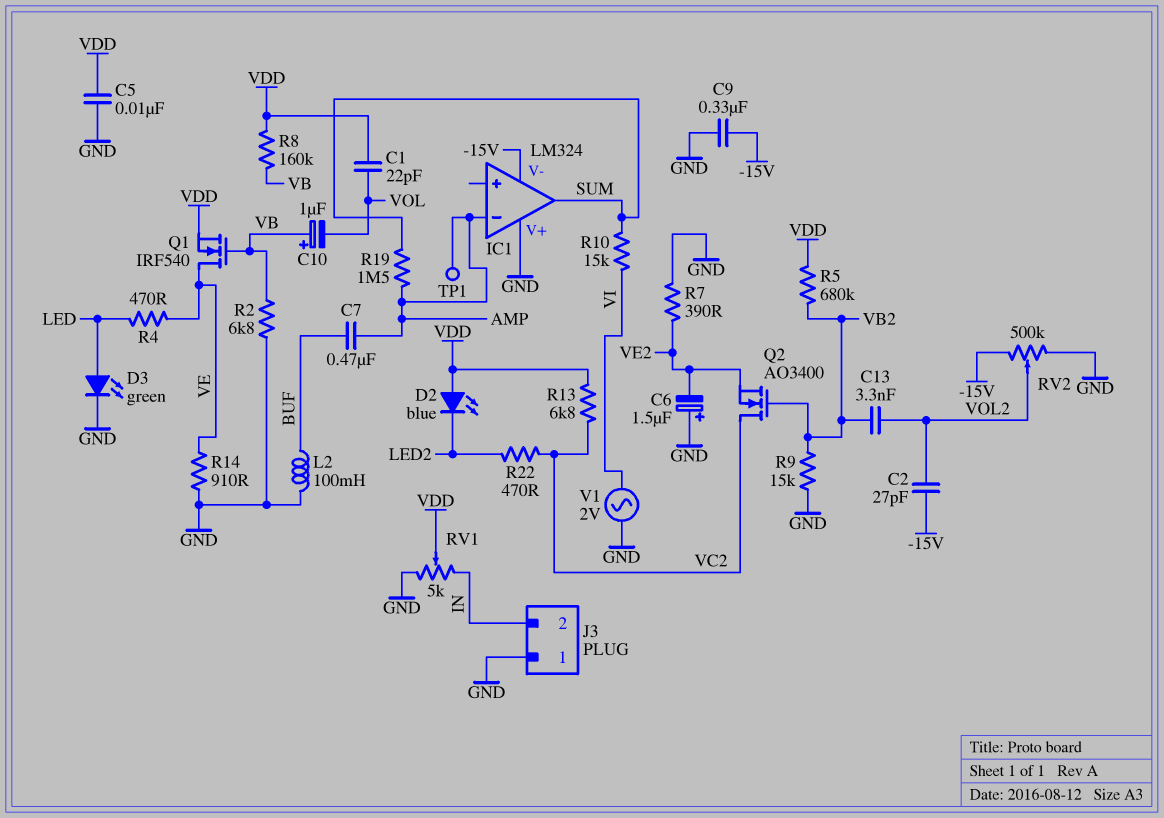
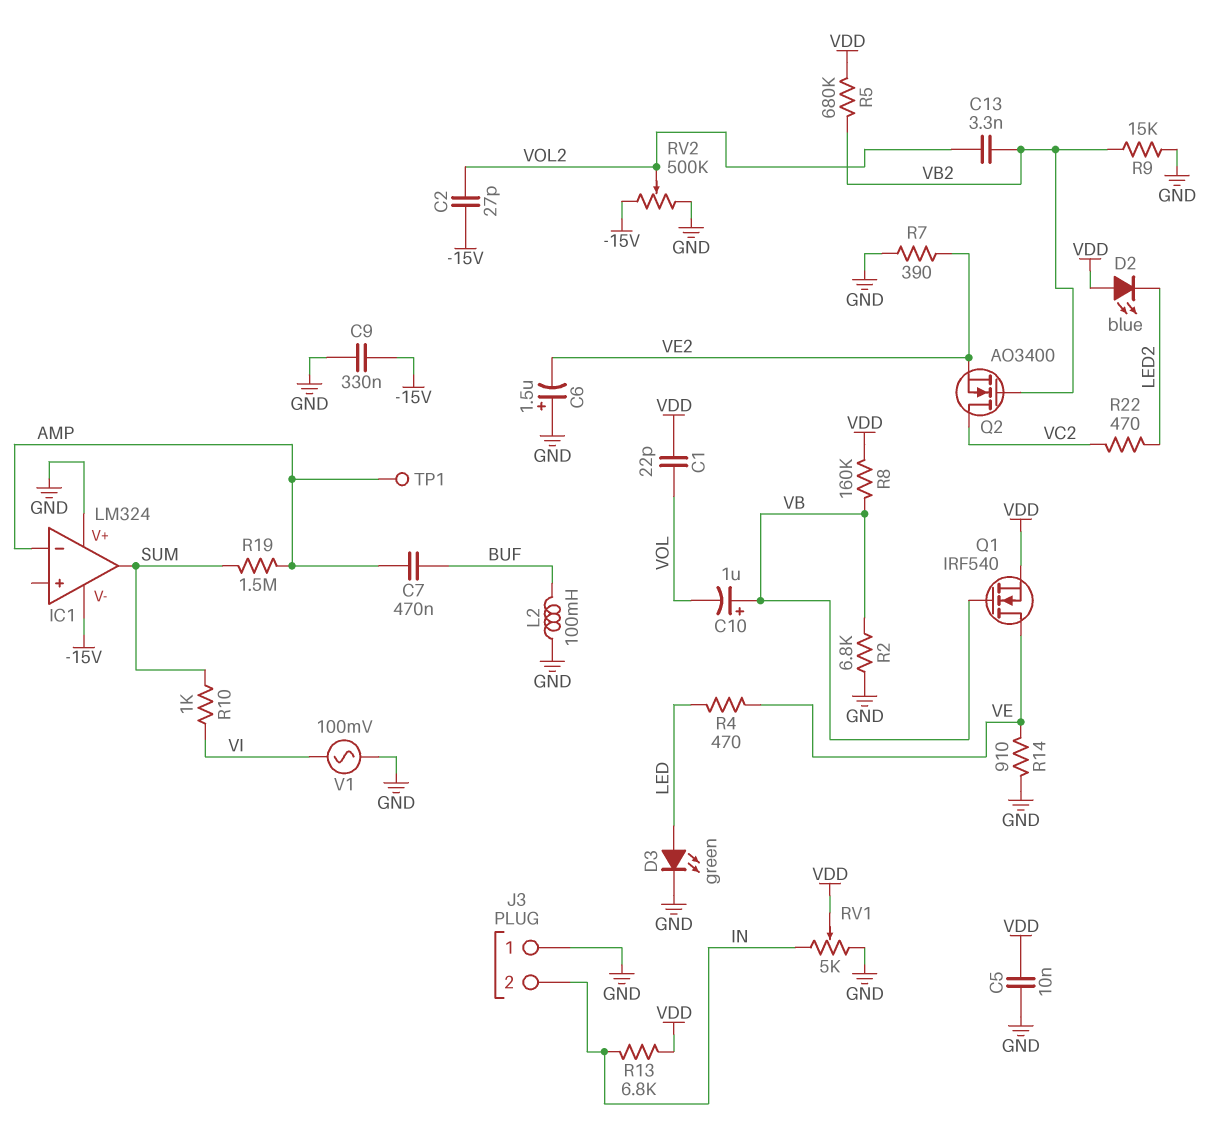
R10: 15k (SUM, VI) -> 1k (SUM, VI)
R13: 6.8k (VC2, VDD) -> 6.8k (IN, VDD)
V1: AC 2V (GND, VI) -> AC 100mV (GND, VI)

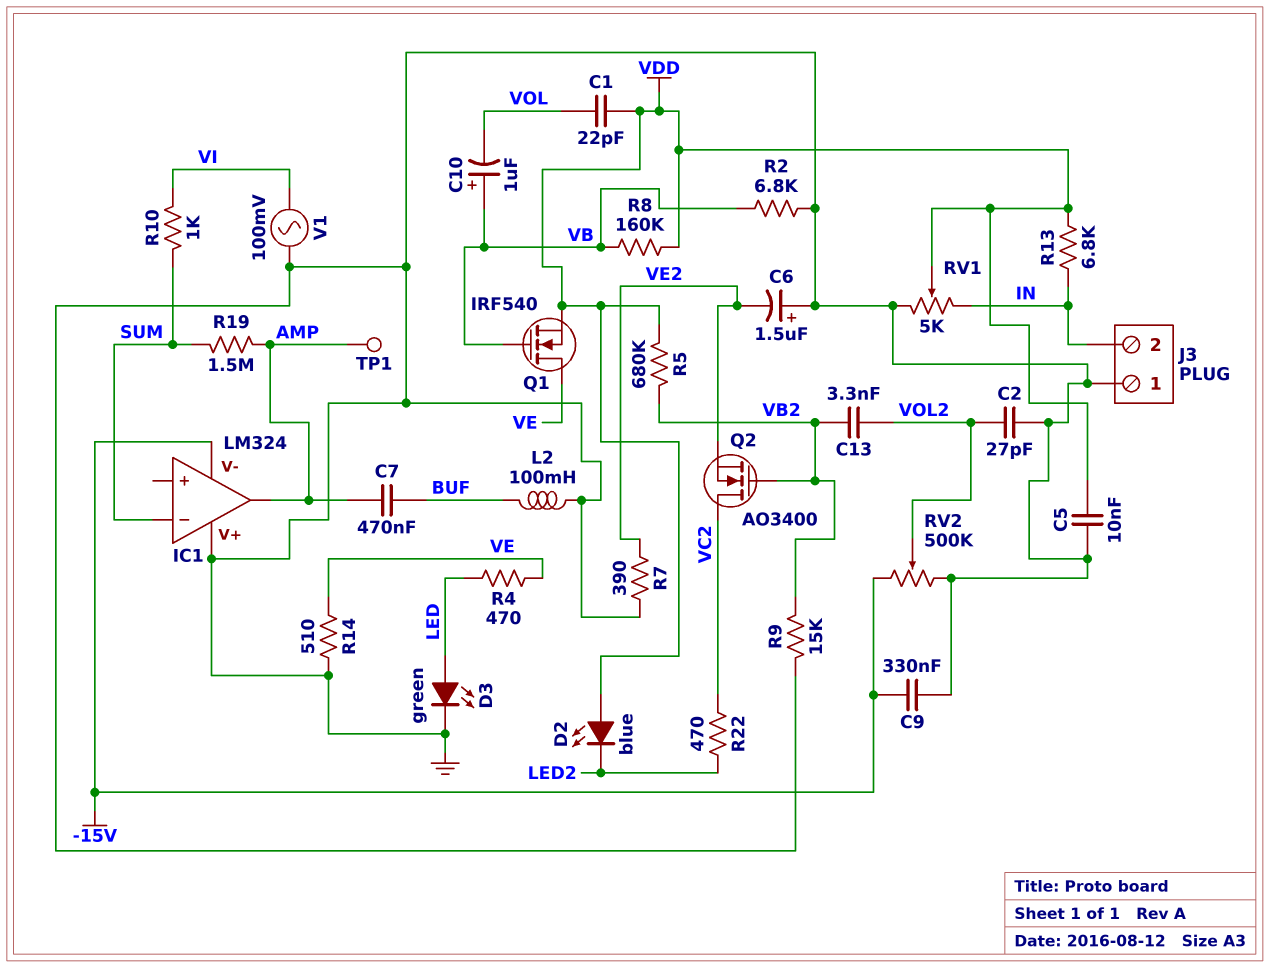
C2: 27pF (-15V, VOL2) -> 27pF (GND, VOL2)
IC1 pin in-: AMP -> SUM
IC1 pin out: SUM -> AMP
R14: 910 (GND, VE) -> 510 (GND, VE)

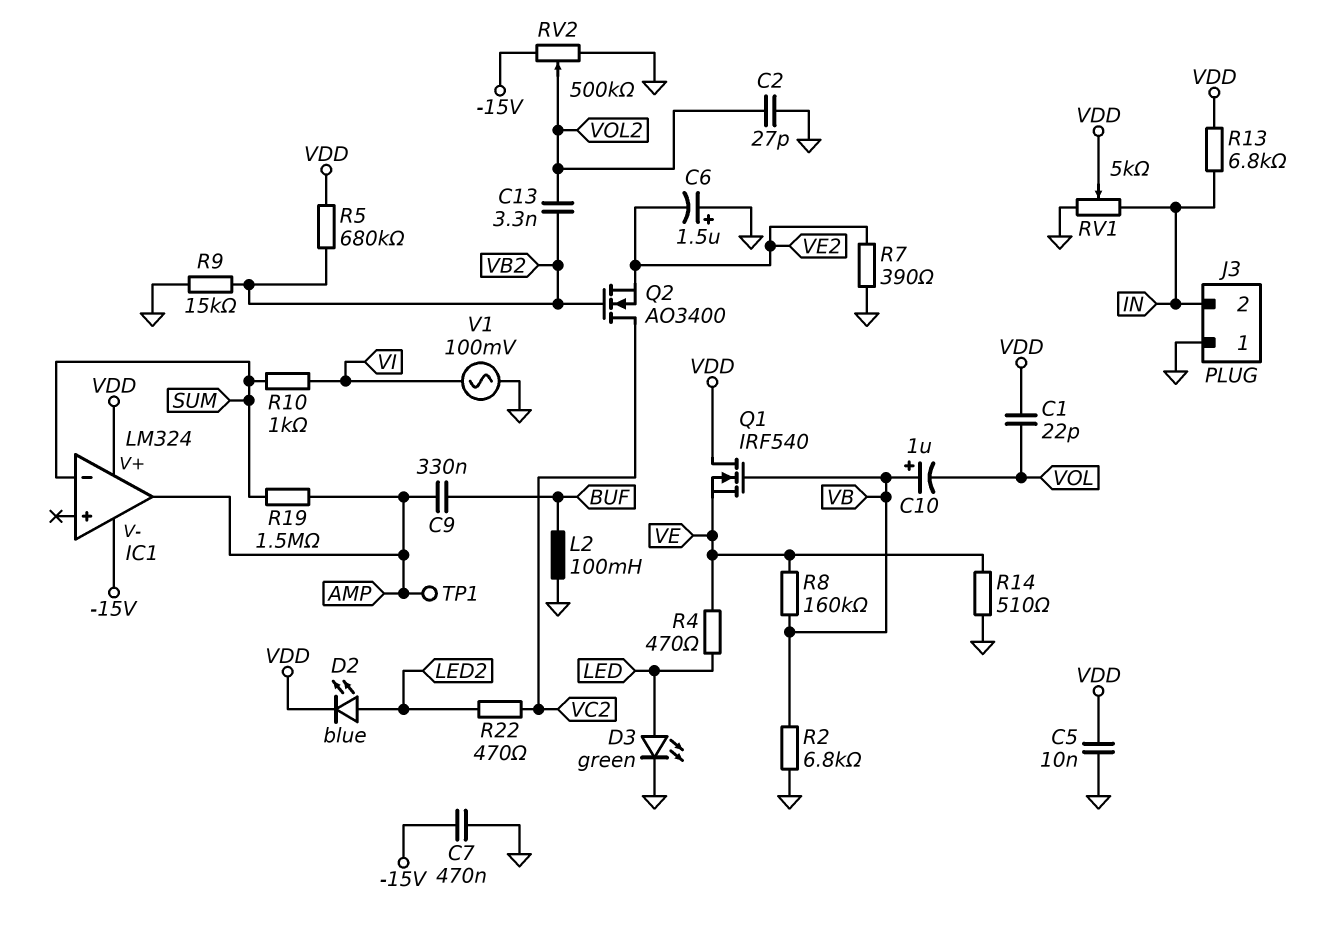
C7: 470nF (AMP, BUF) -> 470nF (-15V, GND)
C9: 330nF (-15V, GND) -> 330nF (AMP, BUF)
D2: LED blue (A VDD, K LED2) -> LED blue (A LED2, K VDD)
IC1 pin V+: GND -> VDD
Q1: NMOS IRF540 (G VB, D VE, S VDD) -> NMOS IRF540 (G VB, D VDD, S VE)
R8: 160k (VB, VDD) -> 160k (VB, VE)

